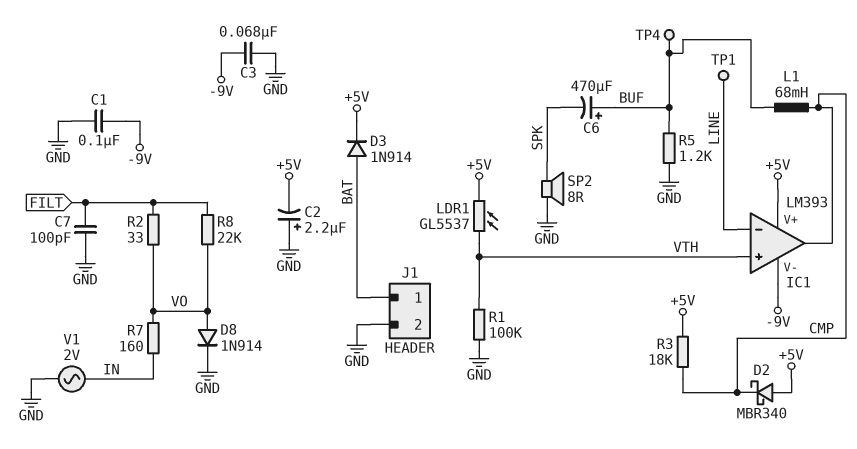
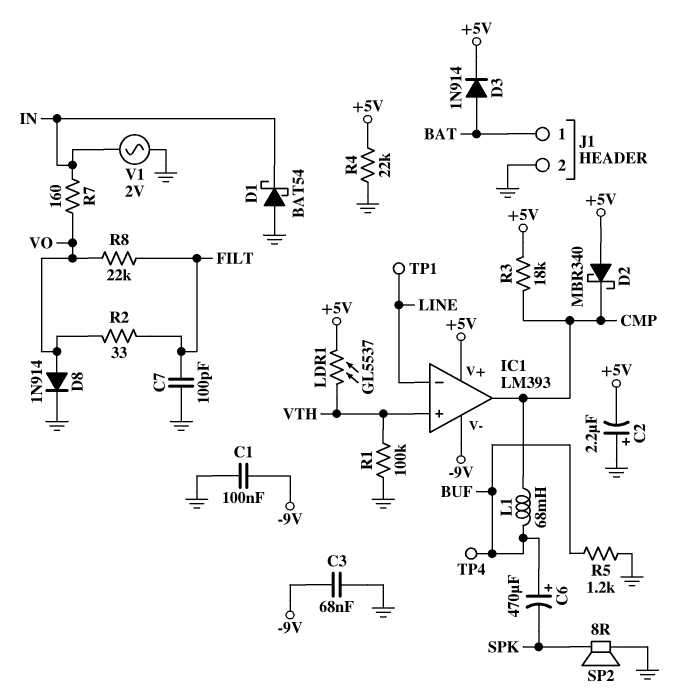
D1: none -> schottky BAT54 (A GND, K IN)
R4: none -> 22k (+5V, GND)

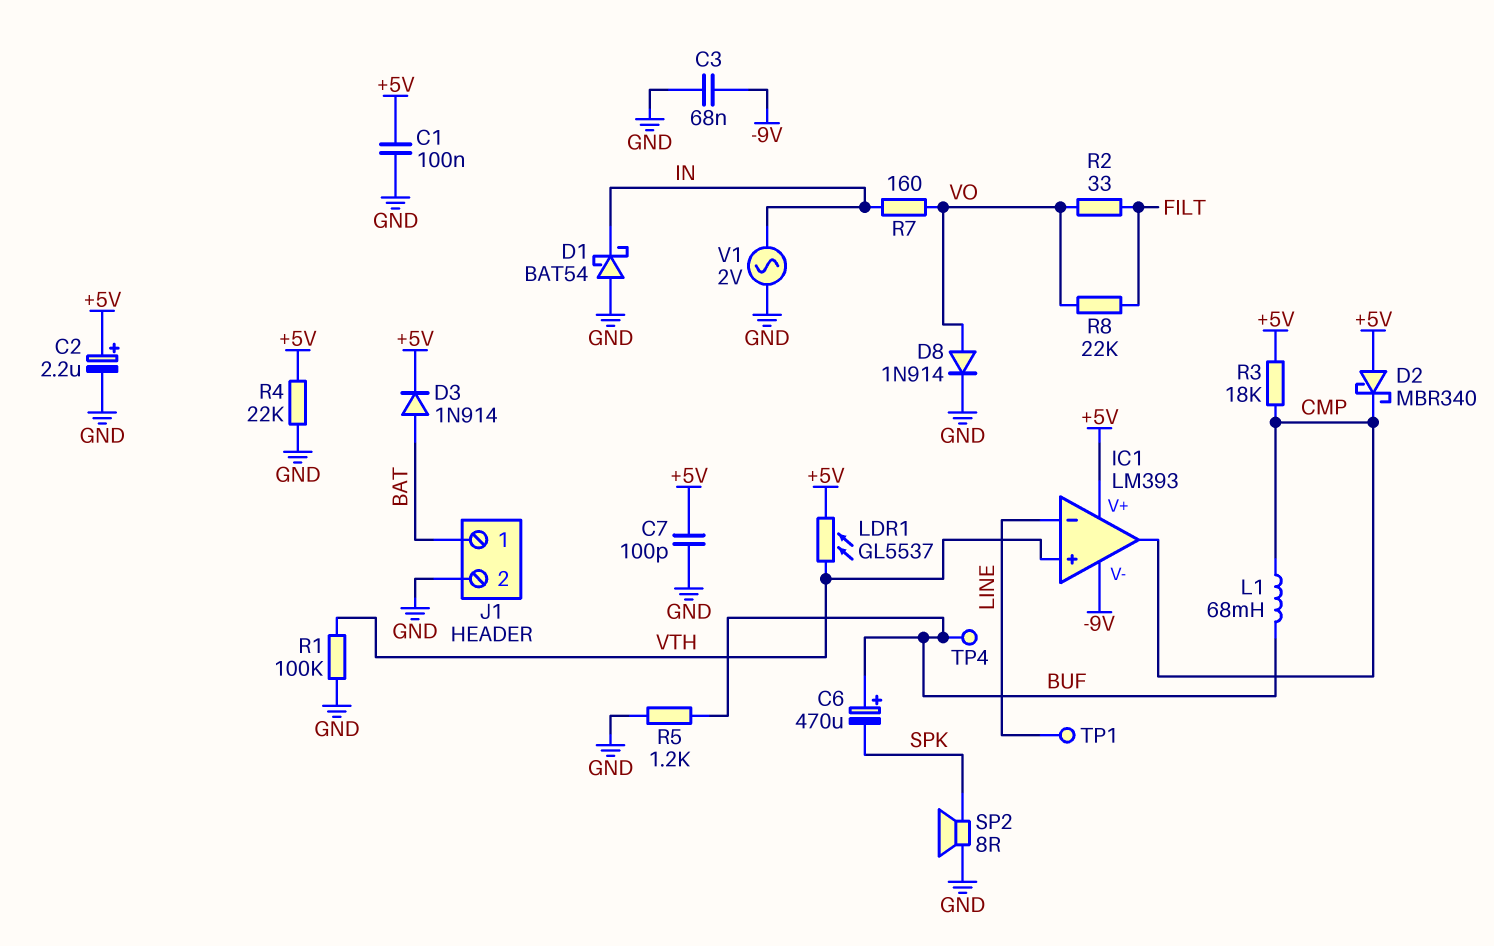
C1: 100nF (-9V, GND) -> 100nF (+5V, GND)
C2: 2.2uF (plus GND, minus +5V) -> 2.2uF (plus +5V, minus GND)
C7: 100pF (FILT, GND) -> 100pF (+5V, GND)

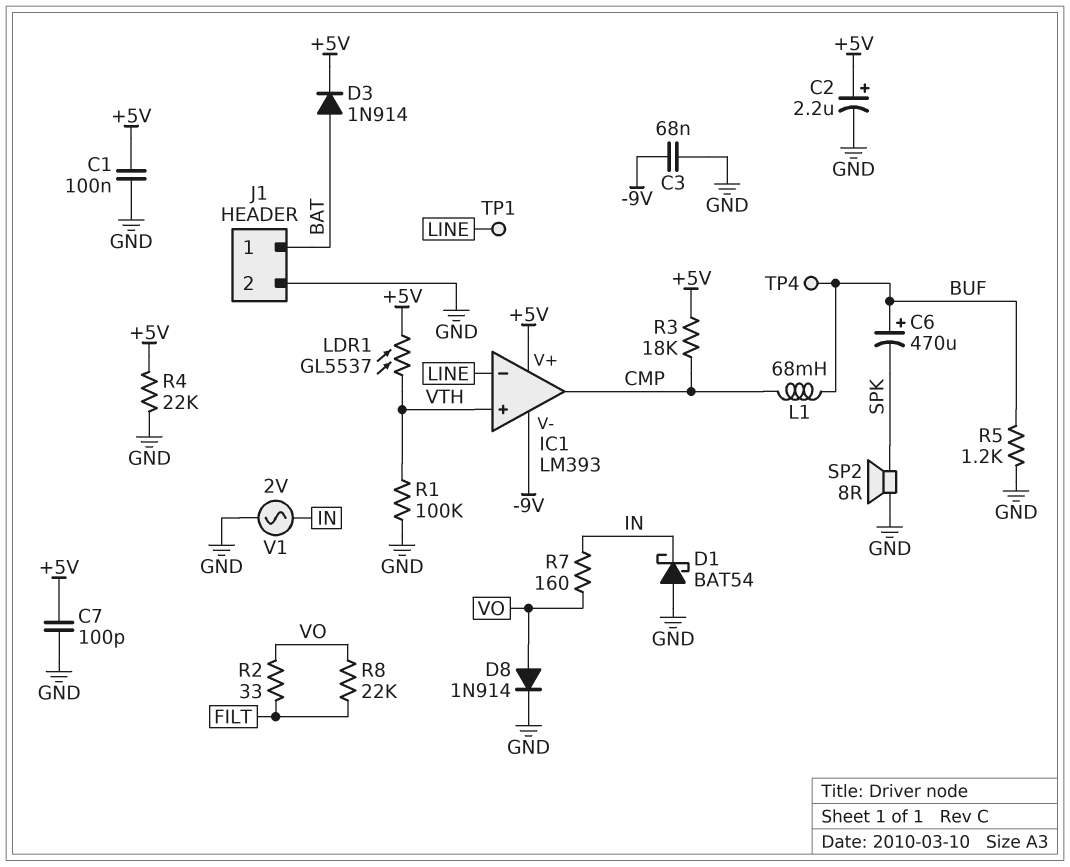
D2: schottky MBR340 (A +5V, K CMP) -> none

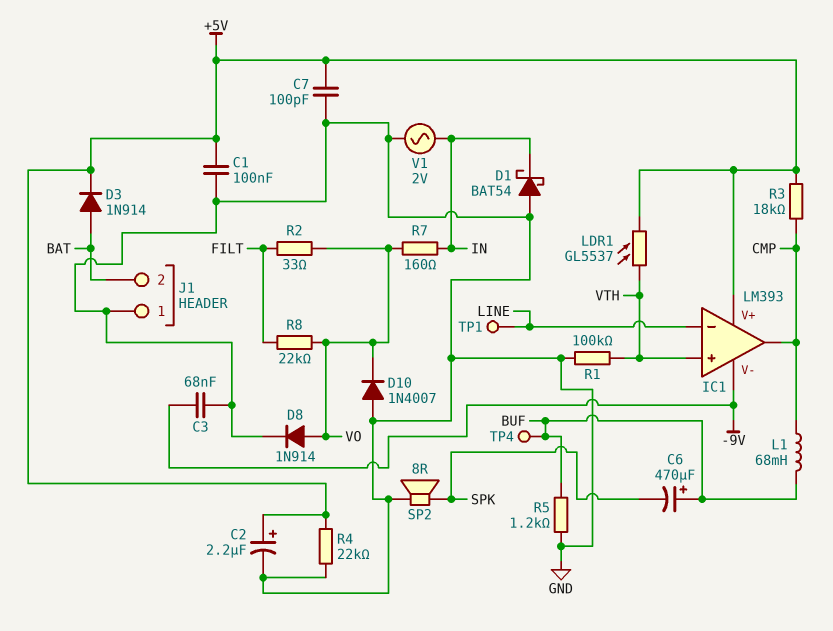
D10: none -> diode 1N4007 (A GND, K VO)
J1 pin 1: BAT -> GND
J1 pin 2: GND -> BAT

